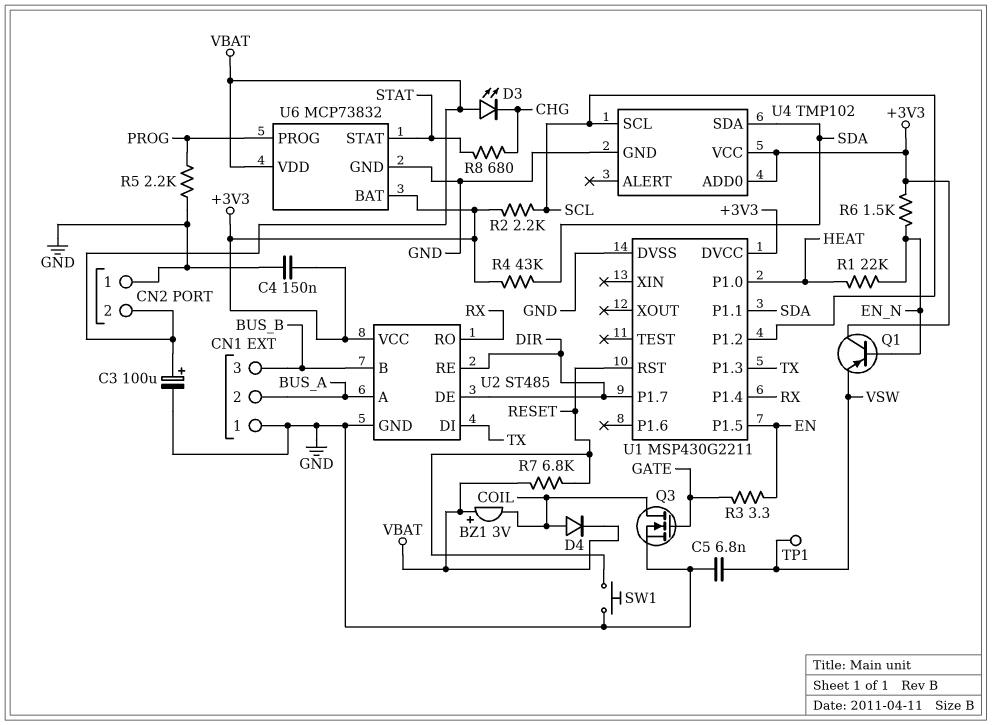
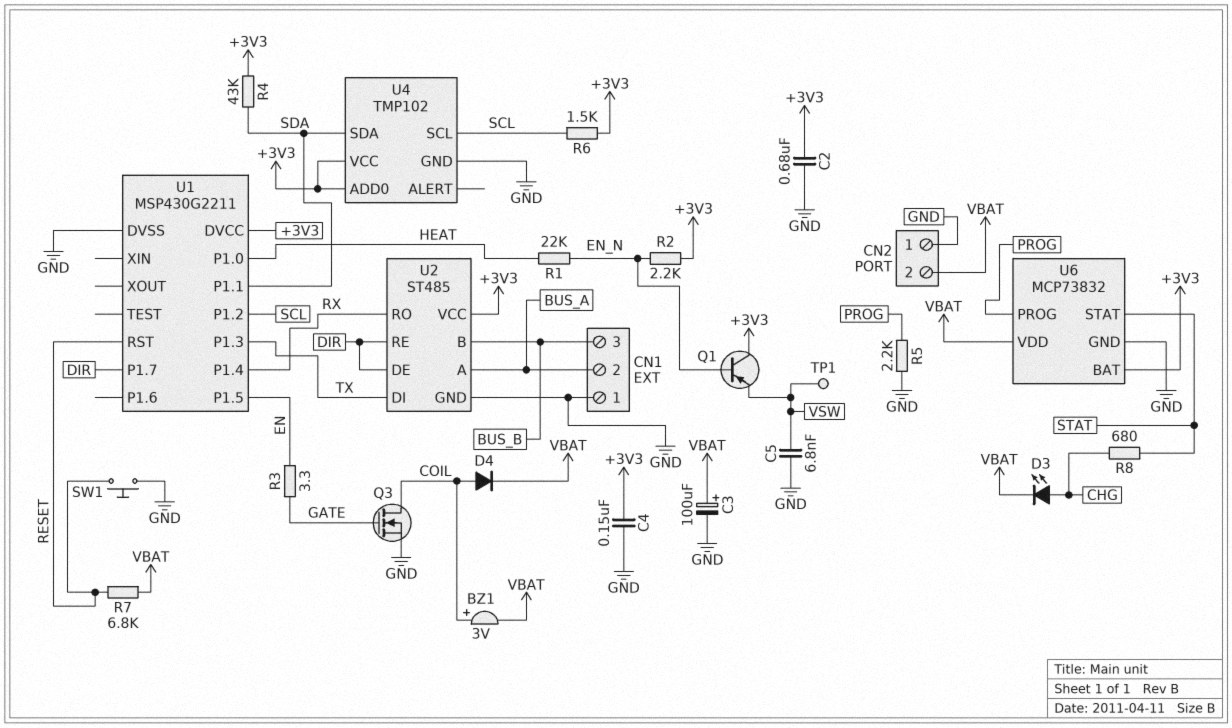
BZ1: buzzer 3V (plus VBAT, minus COIL) -> buzzer 3V (plus COIL, minus VBAT)
C2: none -> 680nF (+3V3, GND)
D3: LED (A VBAT, K CHG) -> LED (A CHG, K VBAT)
R2: 2.2k (+3V3, SCL) -> 2.2k (+3V3, EN_N)
R6: 1.5k (+3V3, EN_N) -> 1.5k (+3V3, SCL)

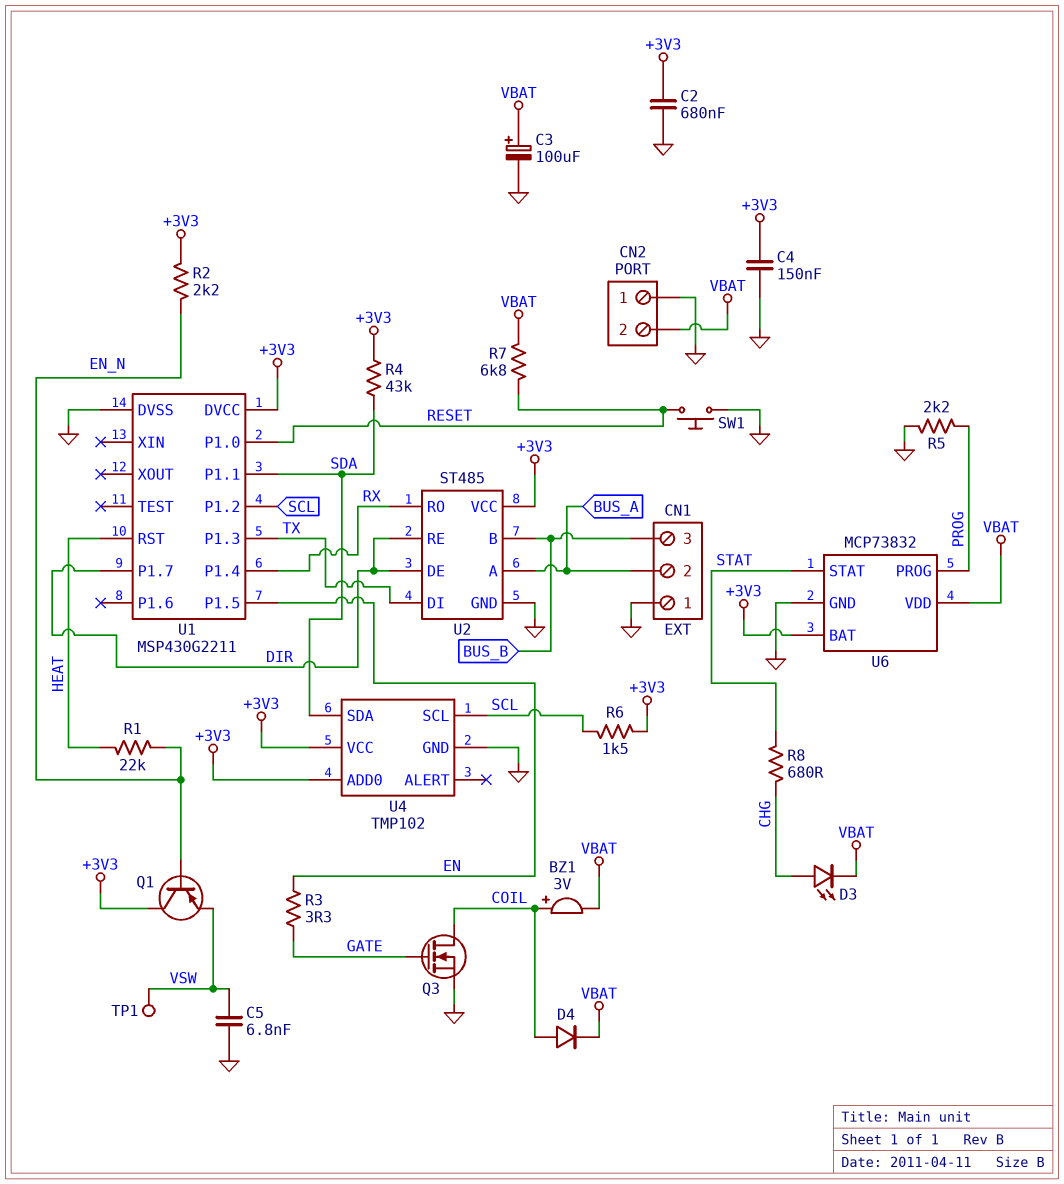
U1 pin P1.0: HEAT -> RESET
U1 pin RST: RESET -> HEAT

